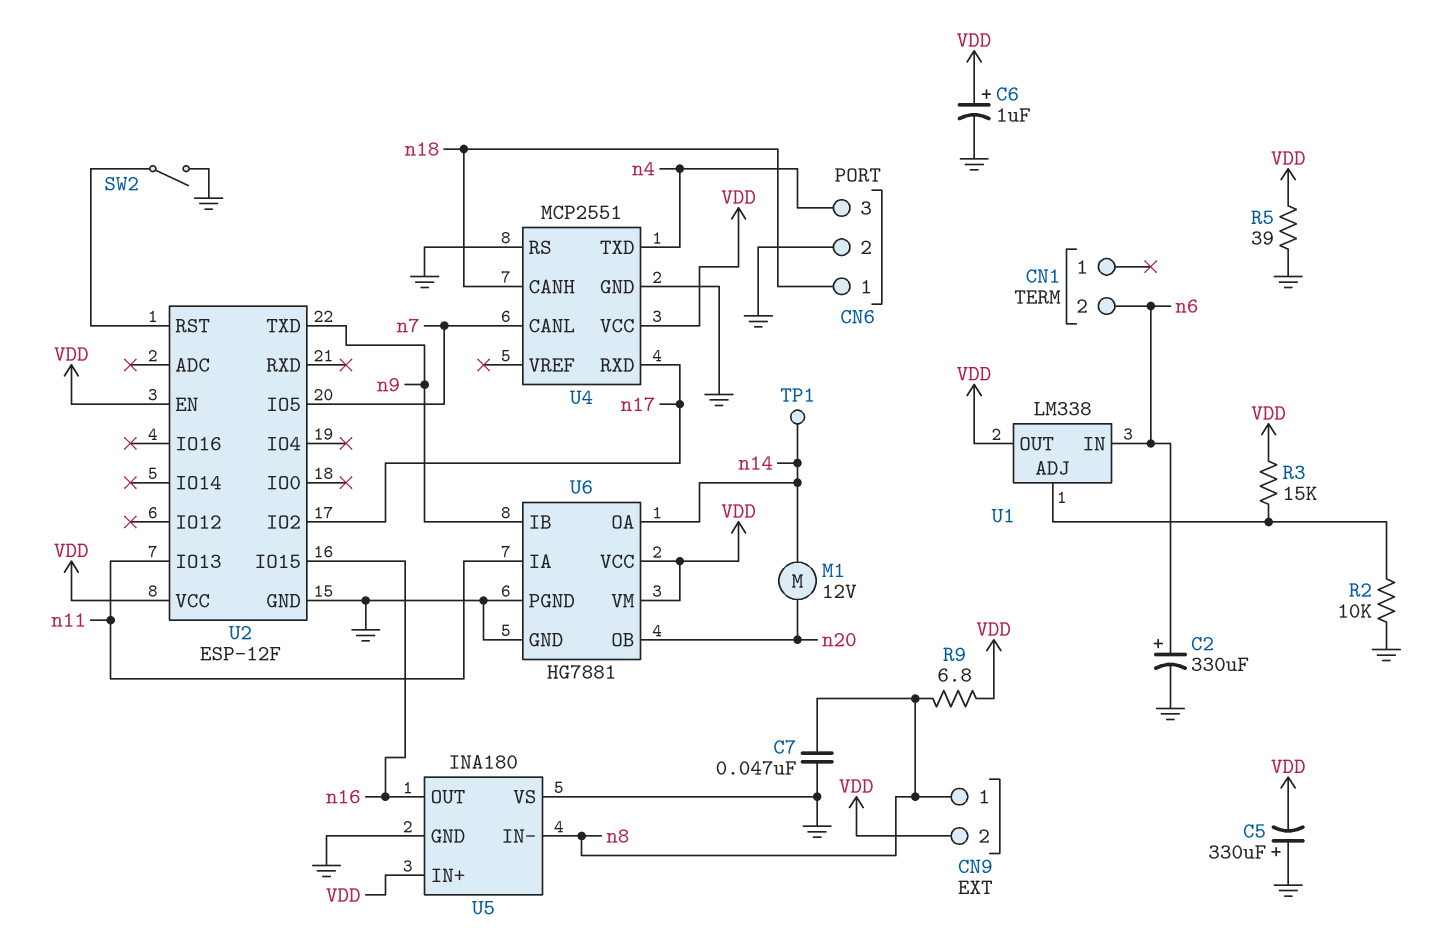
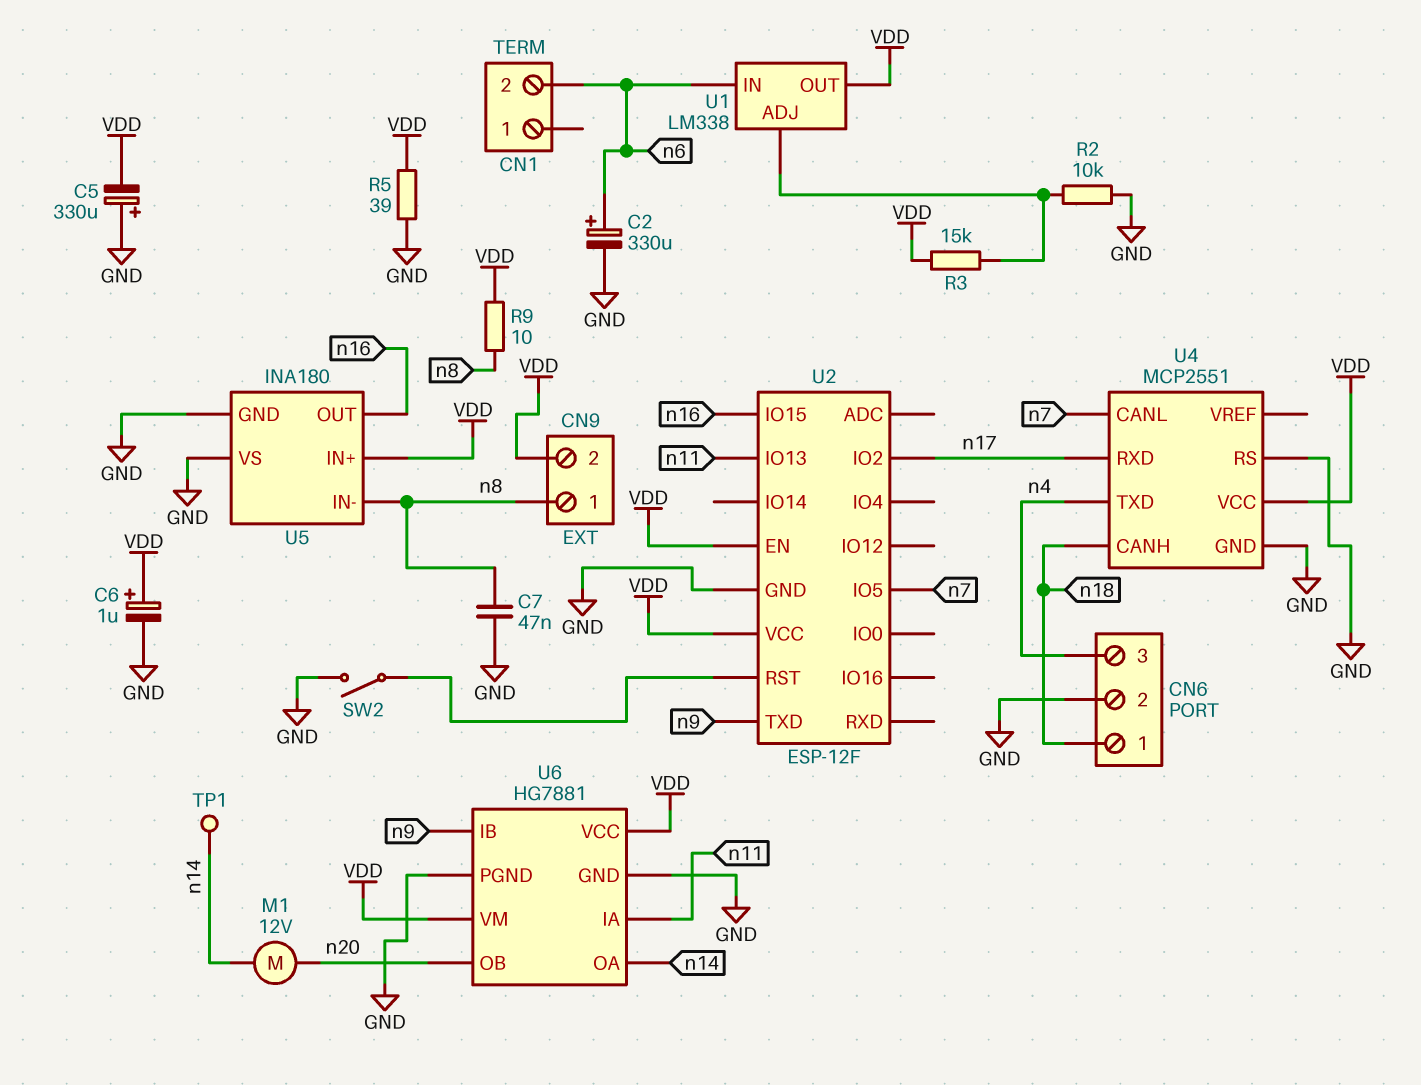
R9: 6.8 (VDD, n8) -> 10 (VDD, n8)

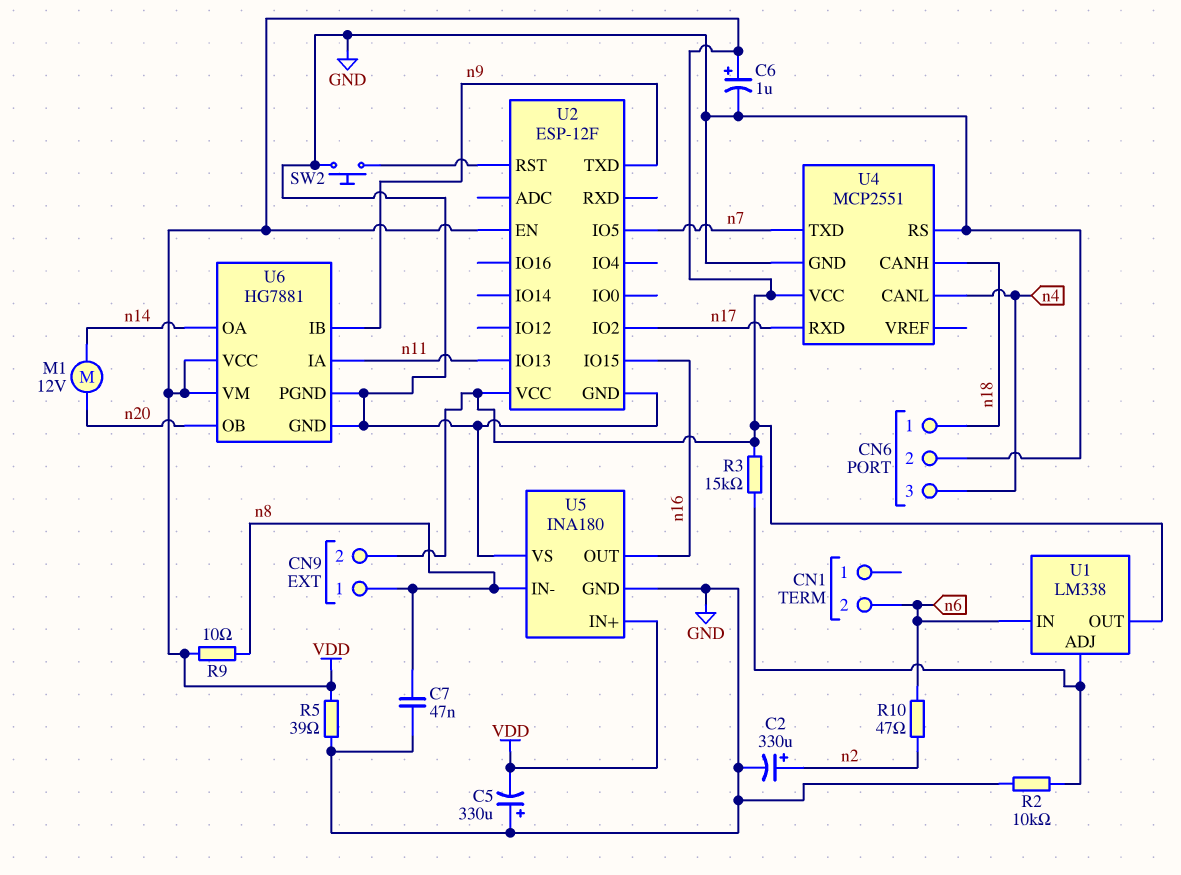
C2: 330uF (plus n6, minus GND) -> 330uF (plus n2, minus GND)
R10: none -> 47 (n2, n6)
SW2: switch (GND, U2/RST) -> button (GND, U2/RST)
TP1: test point (n14) -> none
U4 pin CANL: n7 -> n4
U4 pin TXD: n4 -> n7

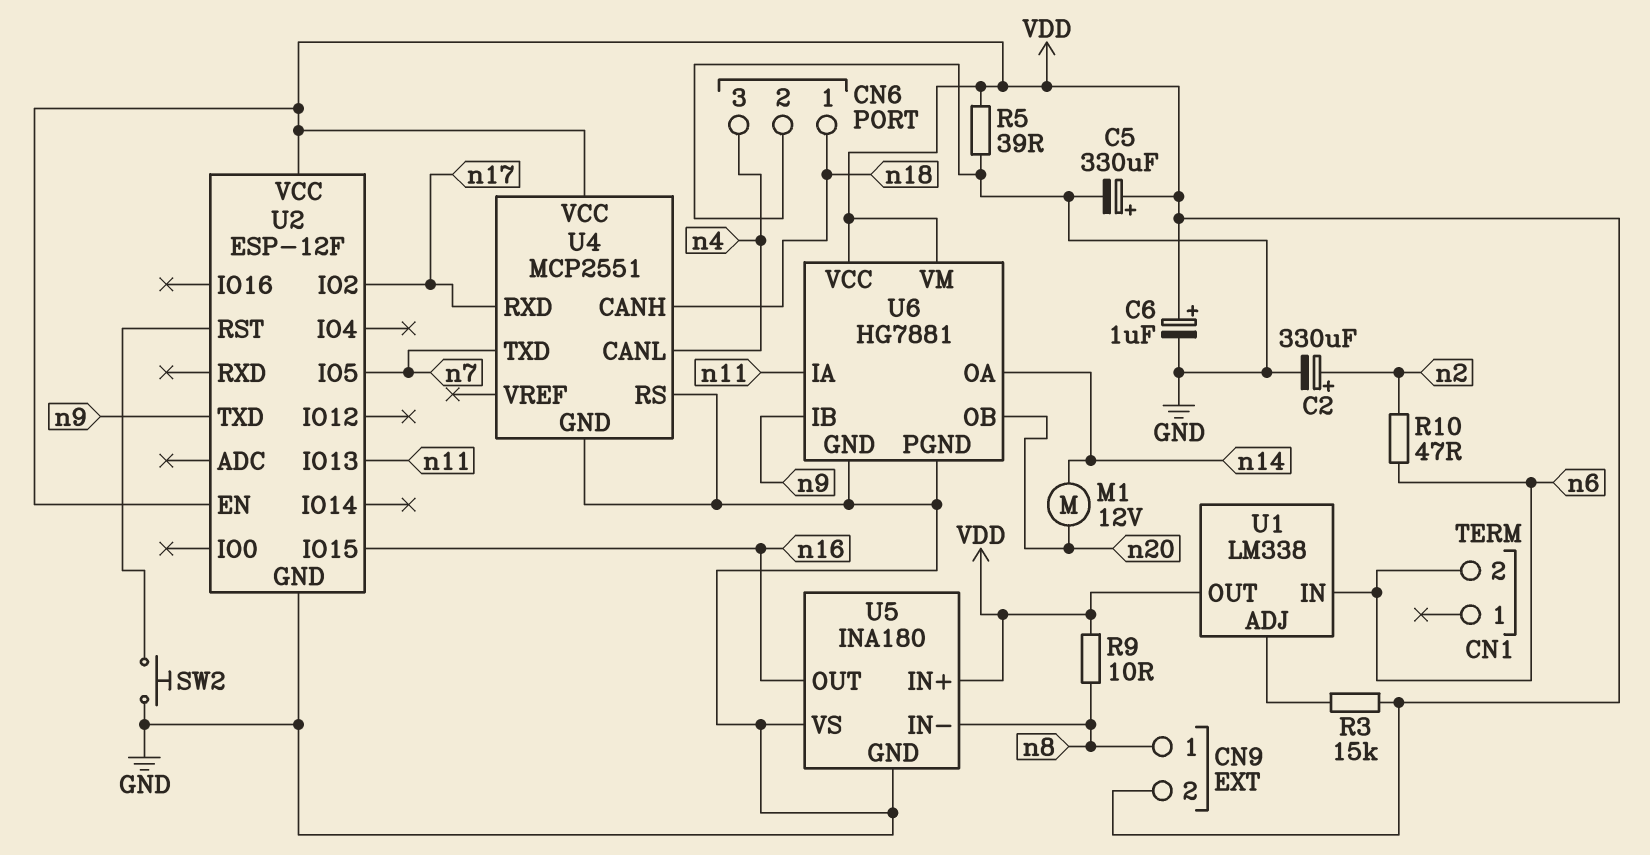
C5: 330uF (plus GND, minus VDD) -> 330uF (plus VDD, minus GND)
C7: 47nF (GND, n8) -> none
R2: 10k (GND, U1/ADJ) -> none

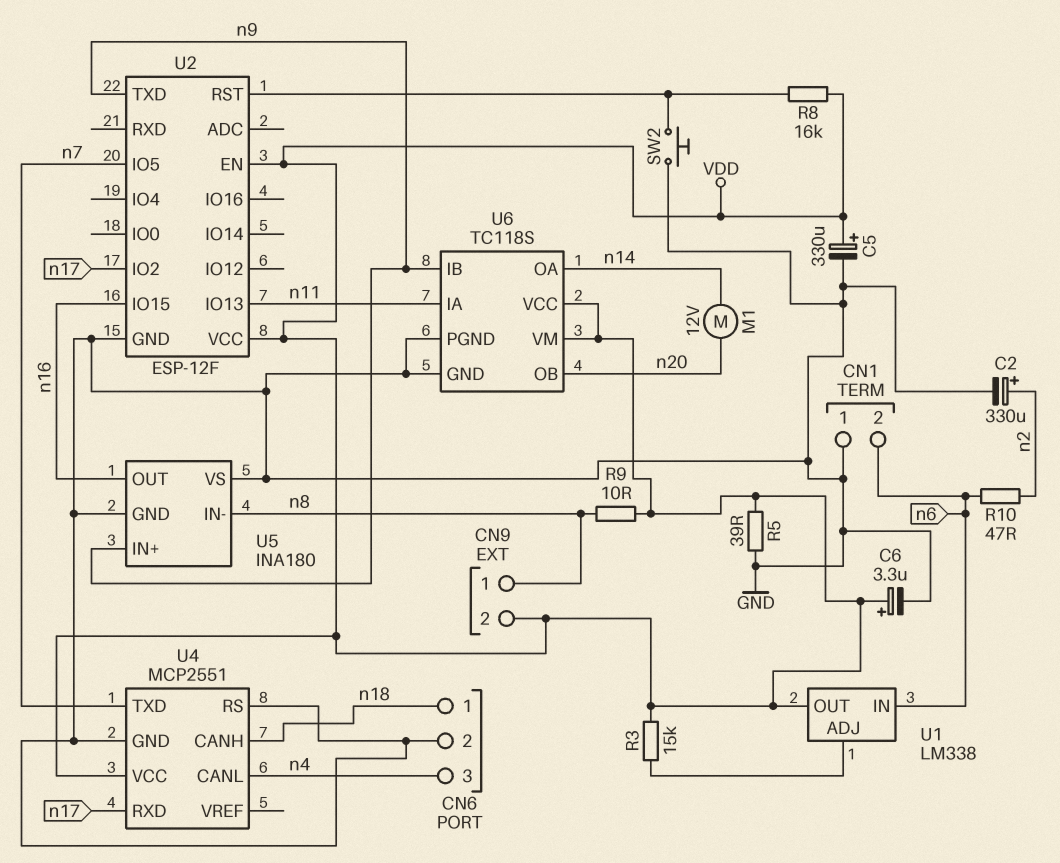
C6: 1uF (plus VDD, minus GND) -> 3.3uF (plus VDD, minus GND)
CN1 pin 1: none -> GND
R8: none -> 16k (U2/RST, VDD)
U5 pin IN+: VDD -> n9
U6: HG7881 -> TC118S

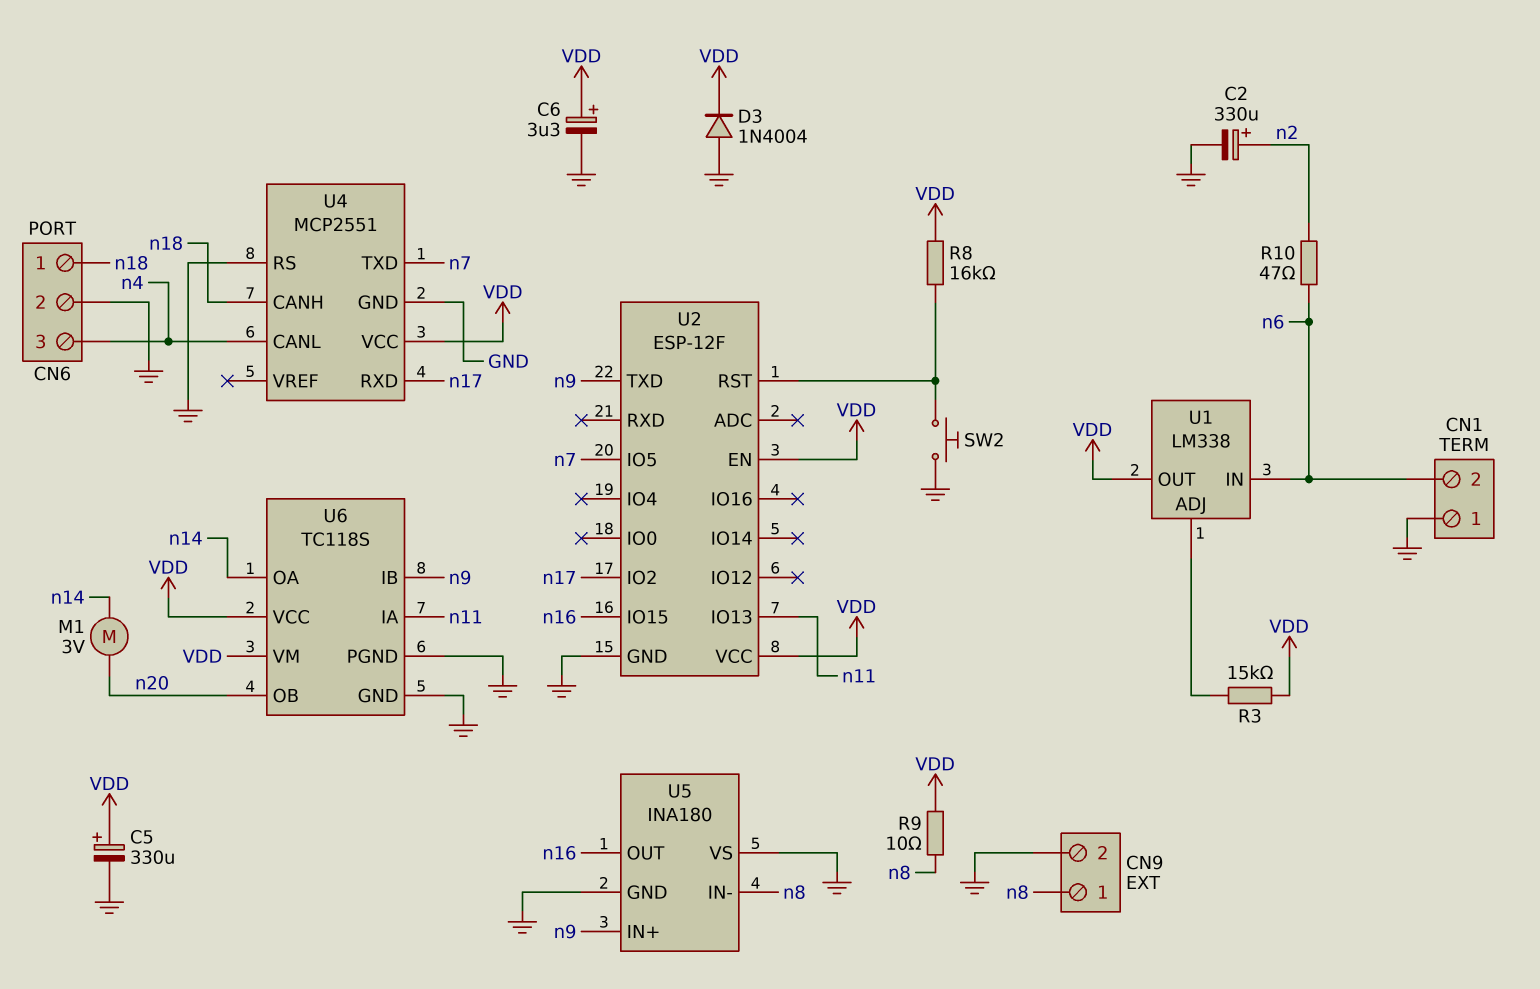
CN9 pin 2: VDD -> GND
D3: none -> diode 1N4004 (A GND, K VDD)
M1: motor 12V (n14, n20) -> motor 3V (n14, n20)
R5: 39 (GND, VDD) -> none

